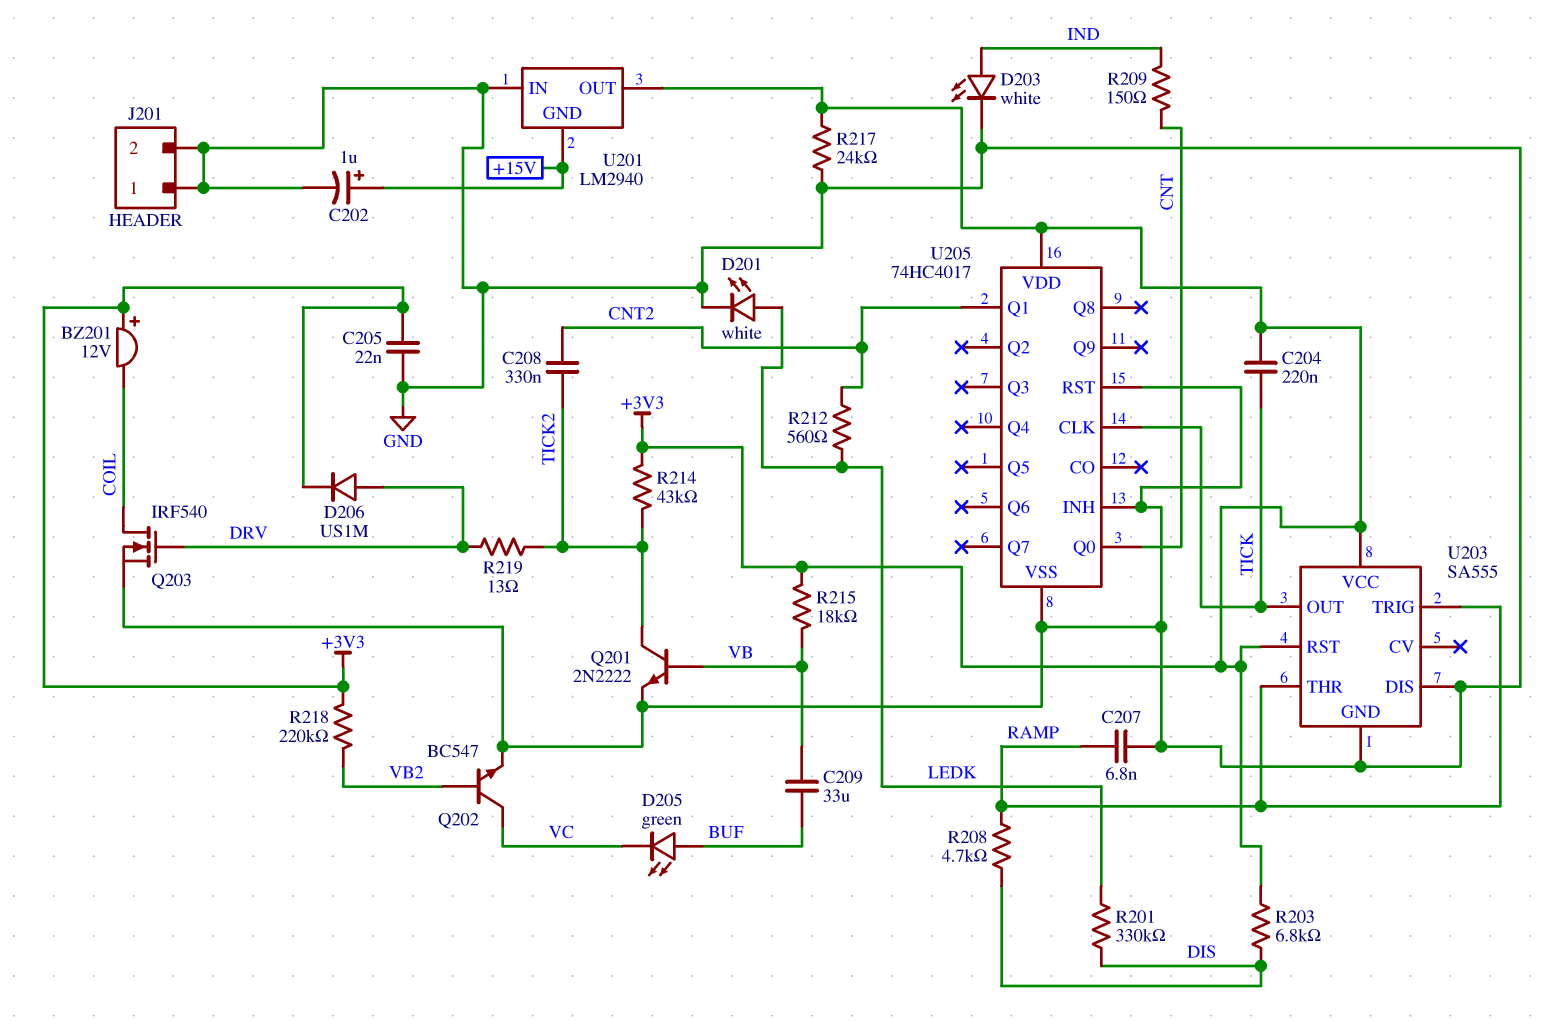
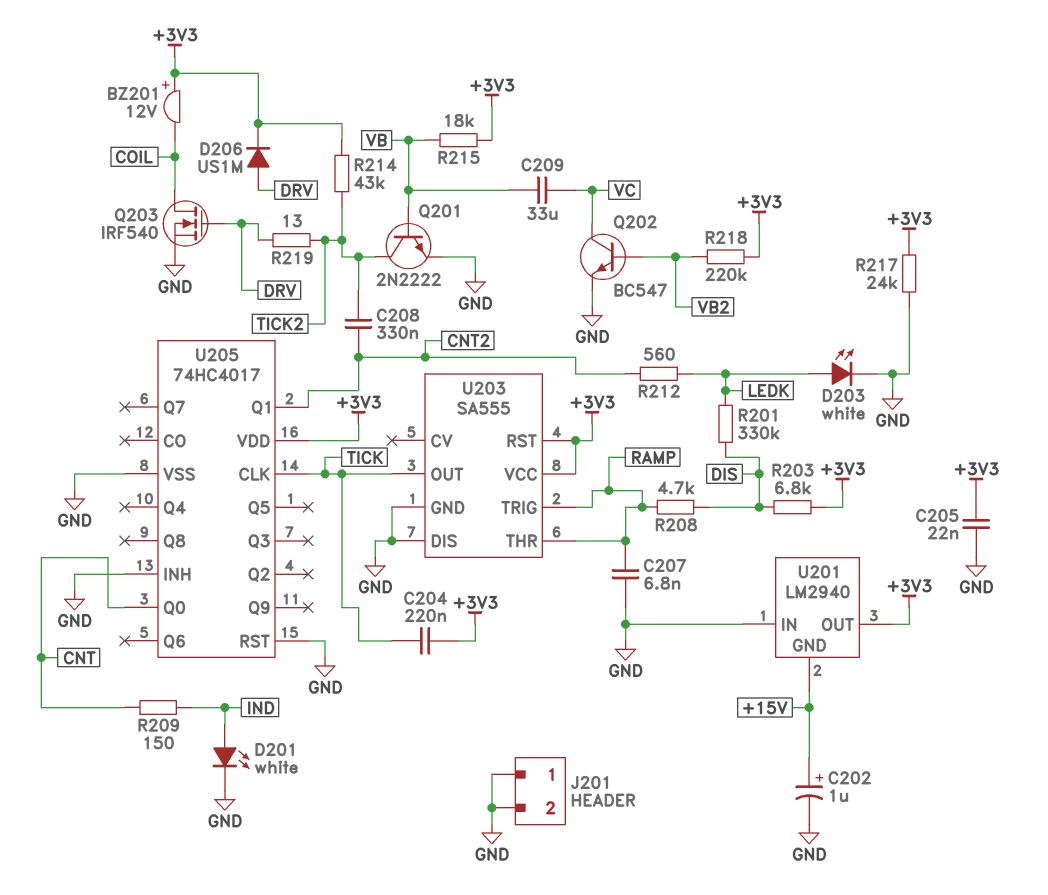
C209: 33uF (BUF, VB) -> 33uF (VB, VC)
D201: LED white (A LEDK, K GND) -> LED white (A IND, K GND)
D203: LED white (A IND, K GND) -> LED white (A LEDK, K GND)
D205: LED green (A BUF, K VC) -> none

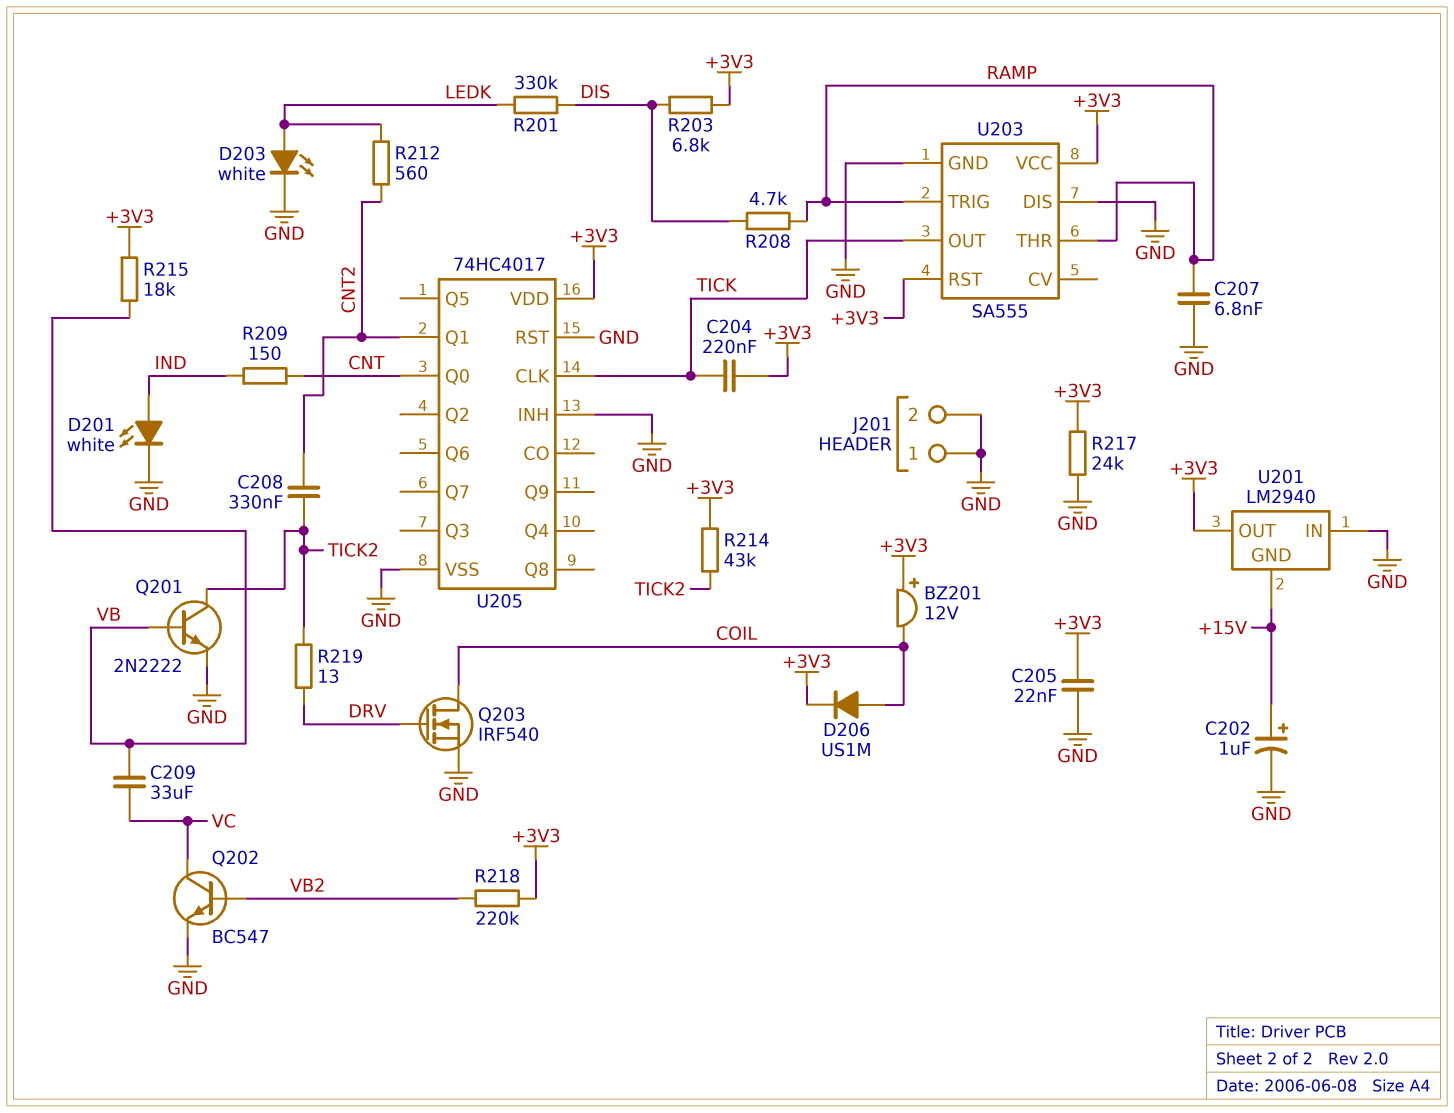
D206: diode US1M (A DRV, K +3V3) -> diode US1M (A COIL, K +3V3)

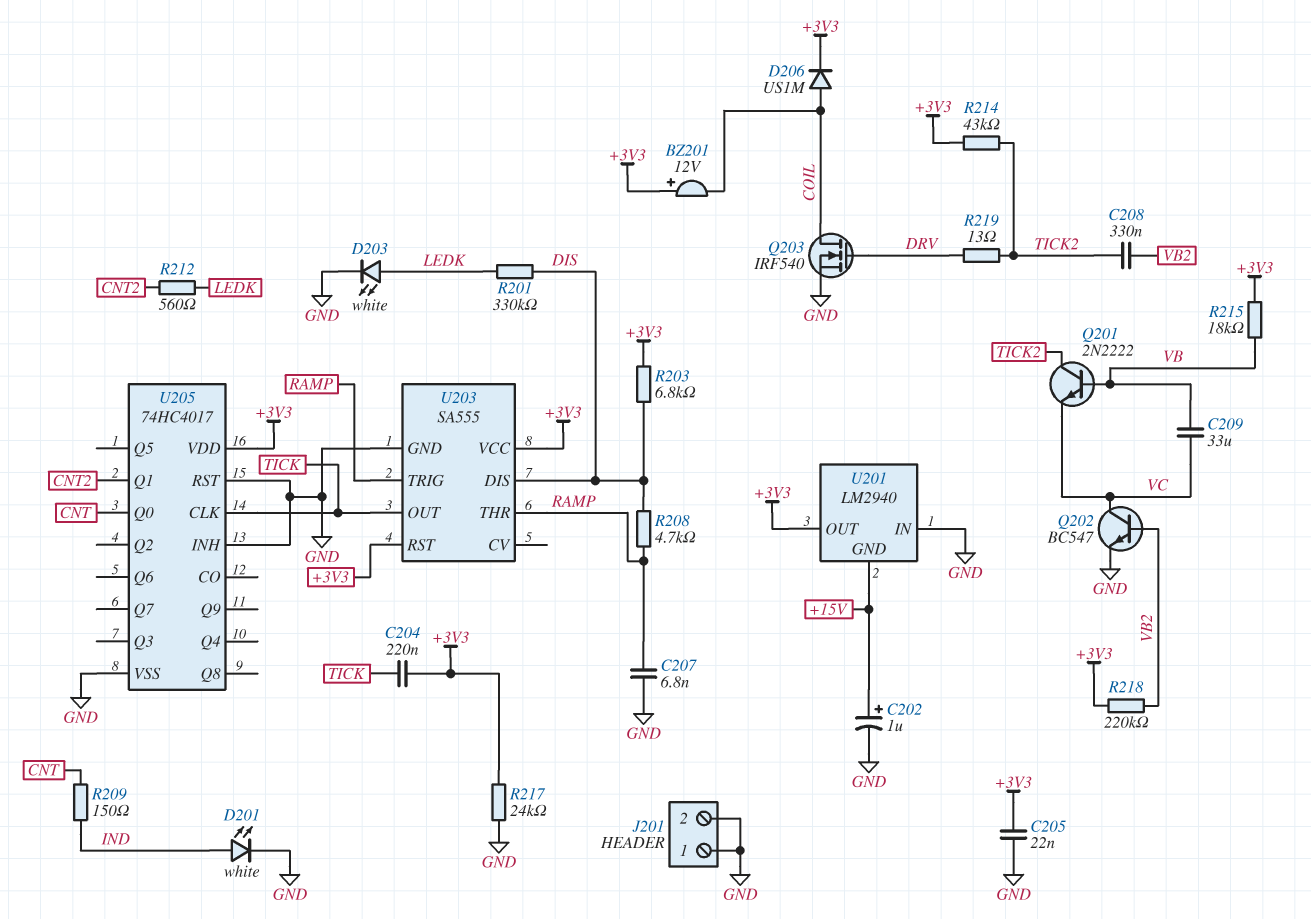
C208: 330nF (CNT2, TICK2) -> 330nF (TICK2, VB2)
Q201: NPN 2N2222 (B VB, C TICK2, E GND) -> NPN 2N2222 (B VB, C TICK2, E VC)
U203 pin DIS: GND -> DIS

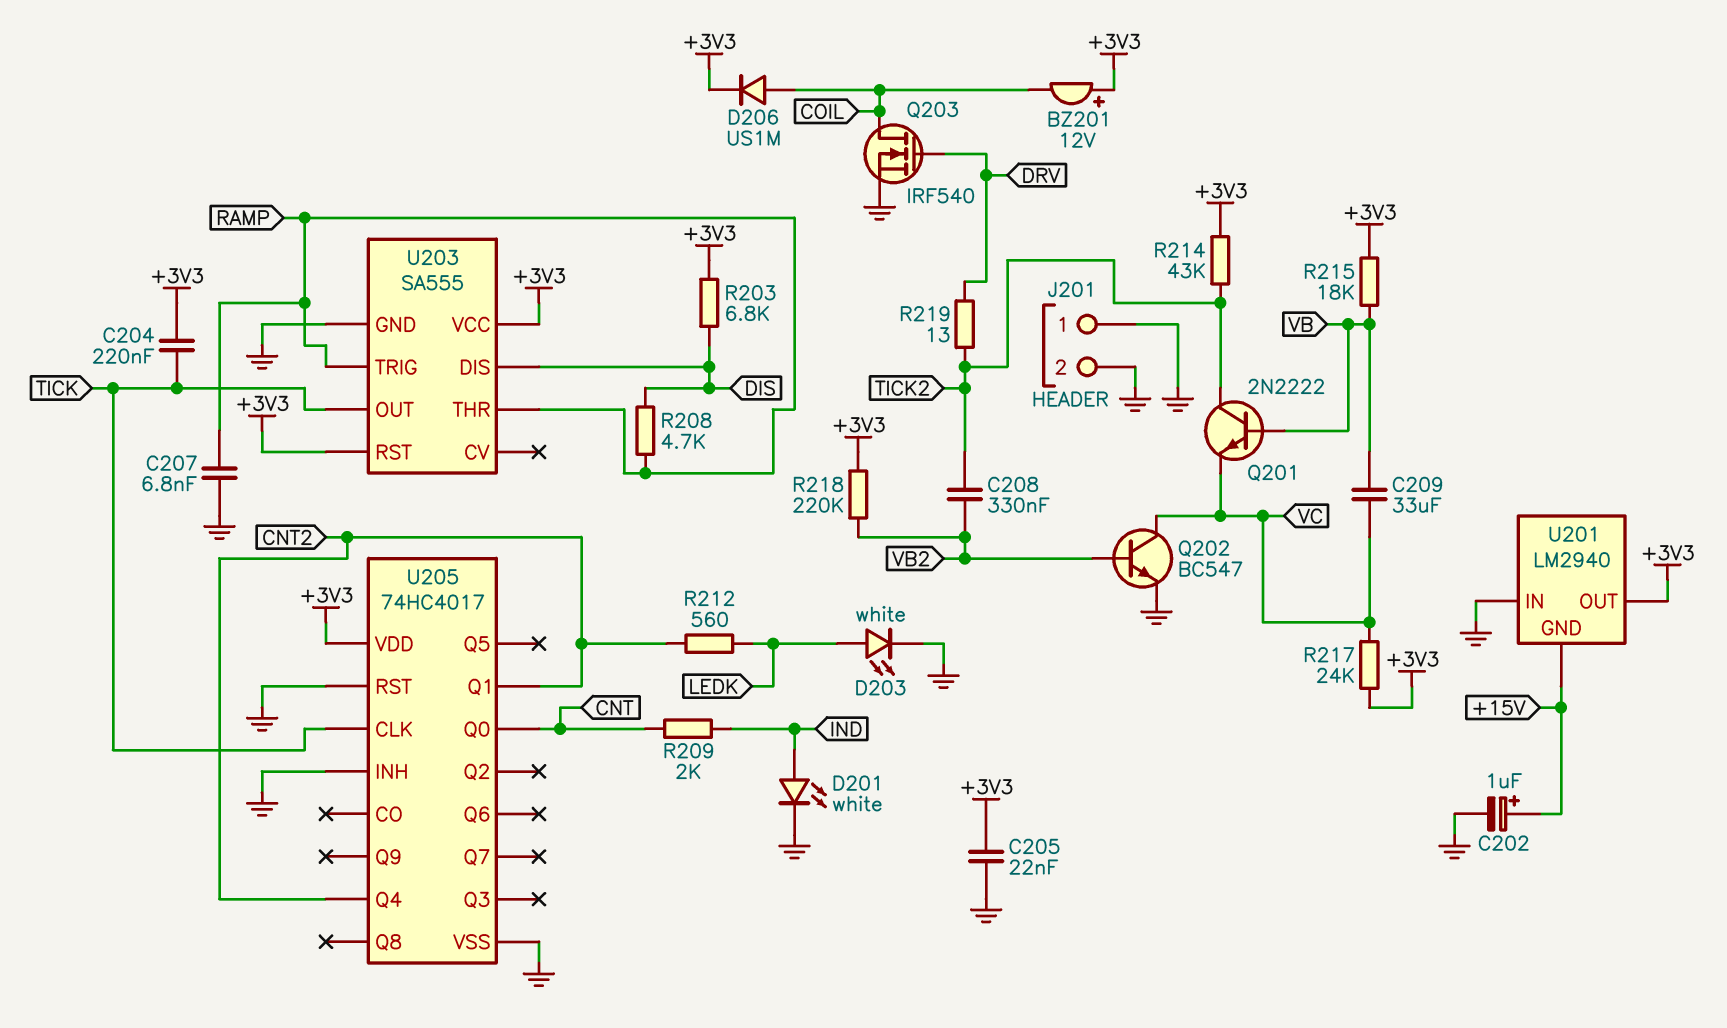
R201: 330k (DIS, LEDK) -> none
R209: 150 (CNT, IND) -> 2k (CNT, IND)
R217: 24k (+3V3, GND) -> 24k (+3V3, VC)
U205 pin Q4: none -> CNT2

